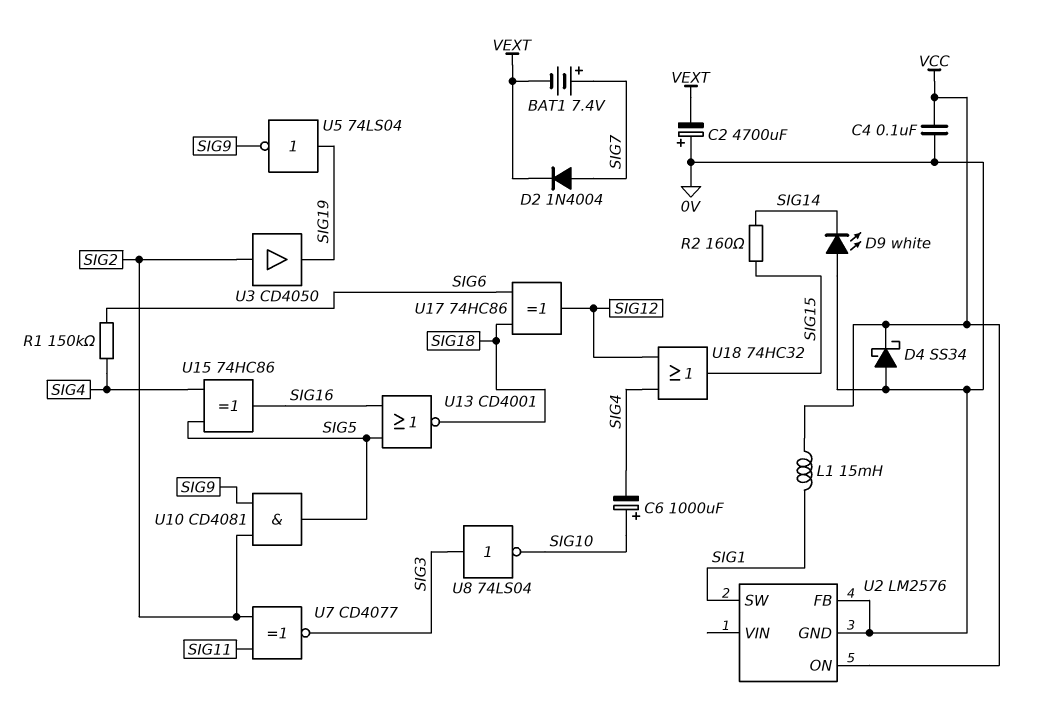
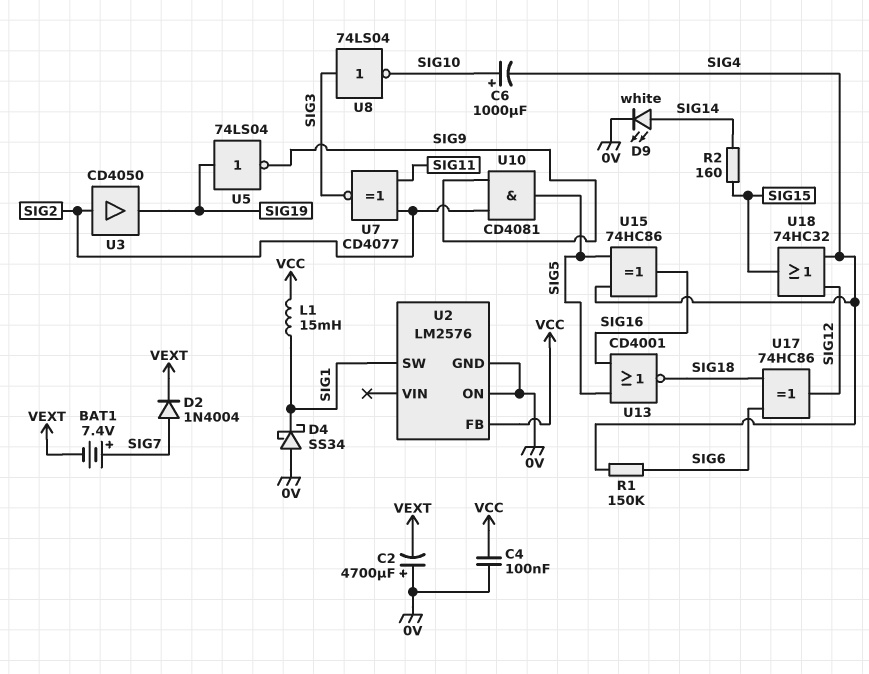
D4: schottky SS34 (A 0V, K VCC) -> schottky SS34 (A 0V, K SIG1)
D9: LED white (A 0V, K SIG14) -> LED white (A SIG14, K 0V)
U2 pin FB: 0V -> VCC
U2 pin ON: VCC -> 0V

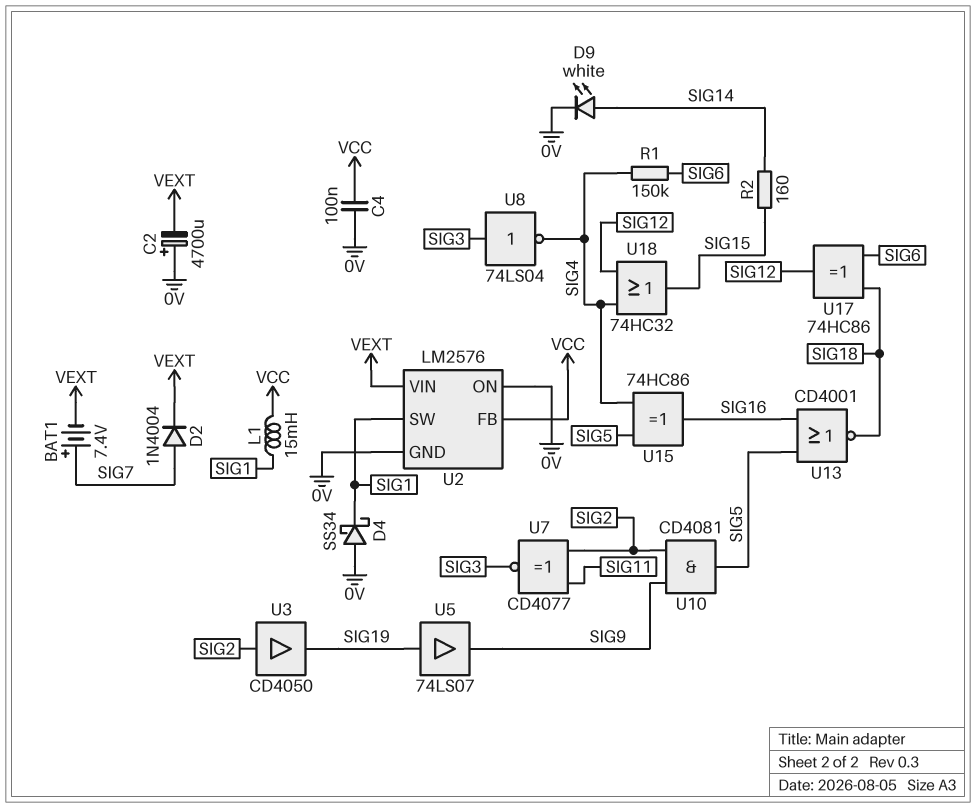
C6: 1000uF (plus SIG10, minus SIG4) -> none
U2 pin VIN: none -> VEXT
U5: NOT 74LS04 (in SIG19, out SIG9) -> buffer 74LS07 (in SIG19, out SIG9)
U8: NOT 74LS04 (in SIG3, out SIG10) -> NOT 74LS04 (in SIG3, out SIG4)

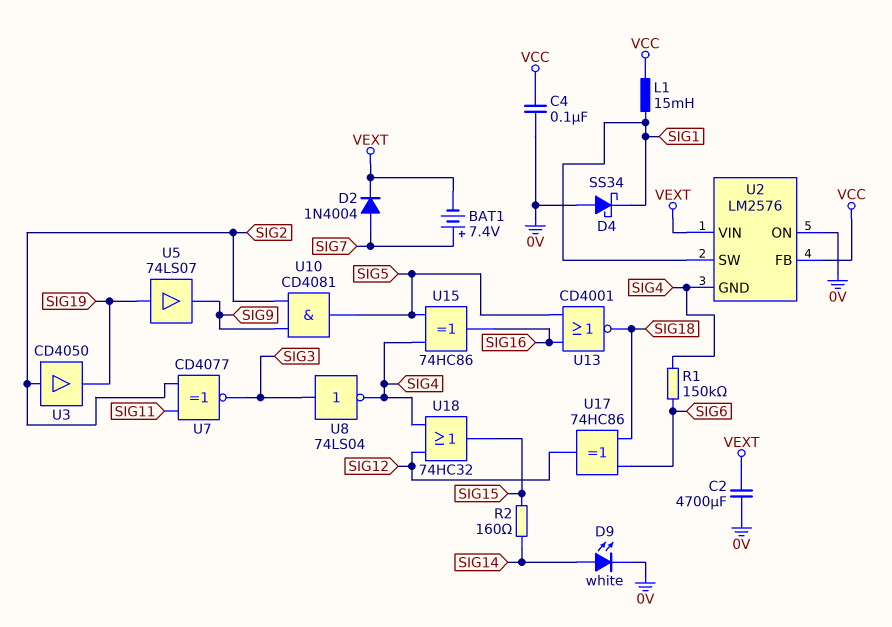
C2: 4700uF (plus 0V, minus VEXT) -> 4700uF (0V, VEXT)
U2 pin GND: 0V -> SIG4

